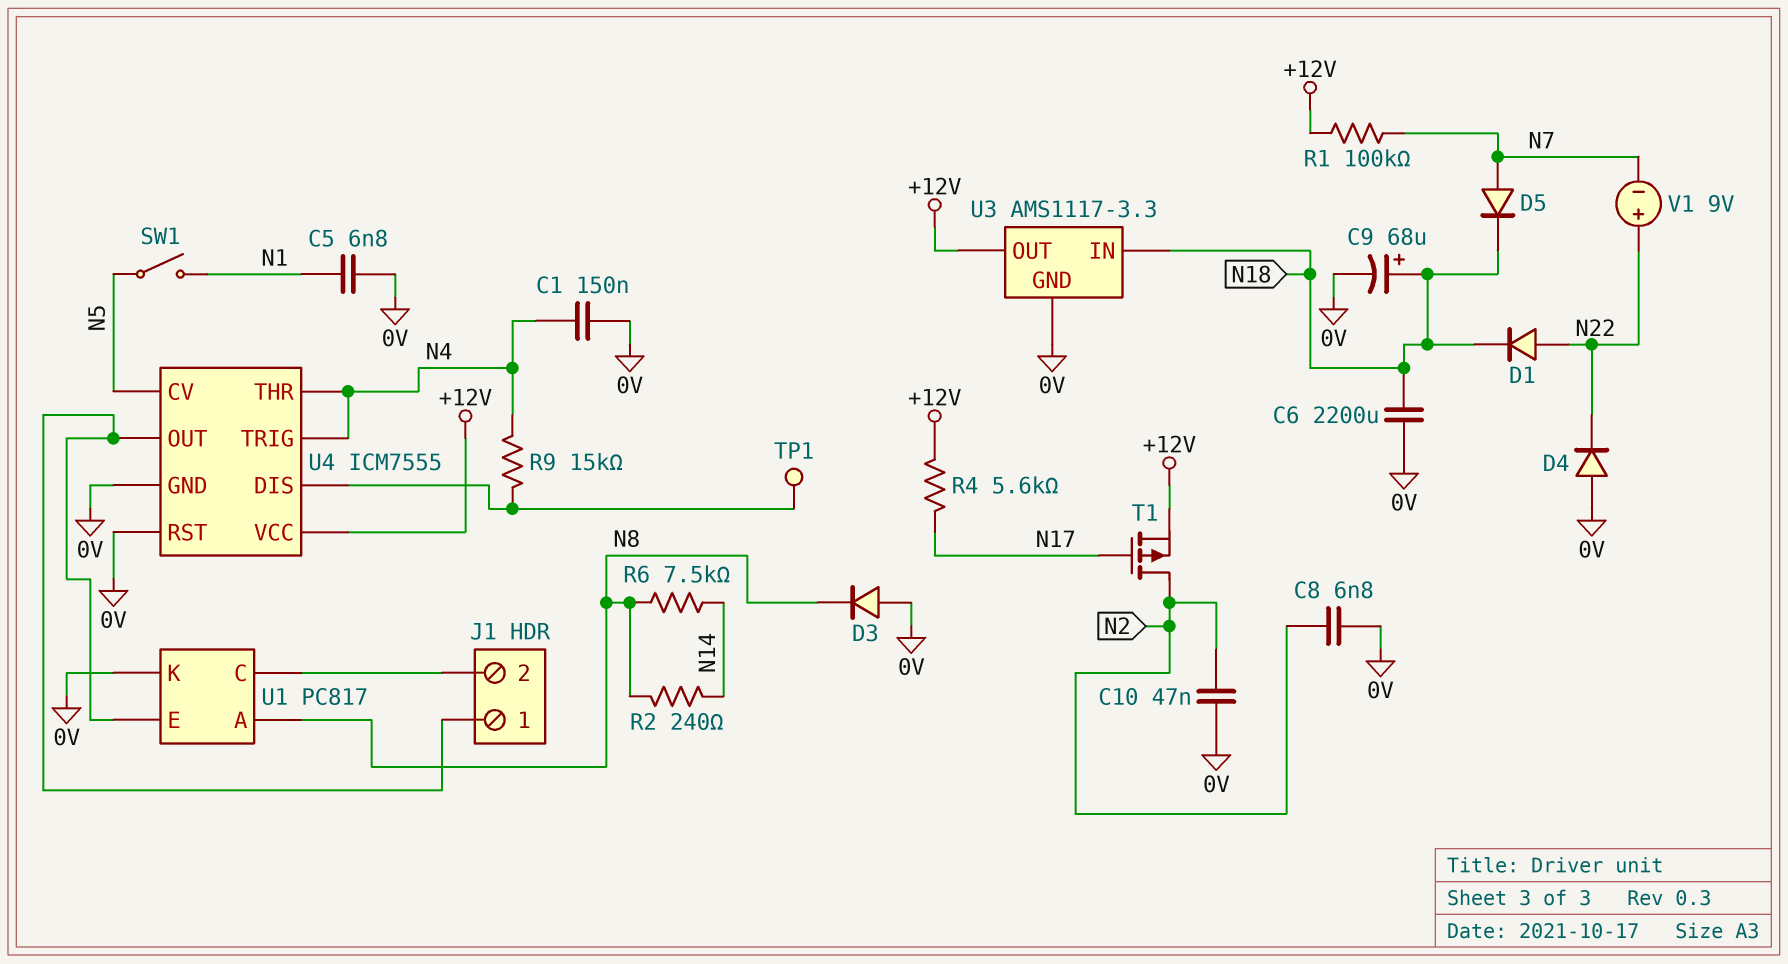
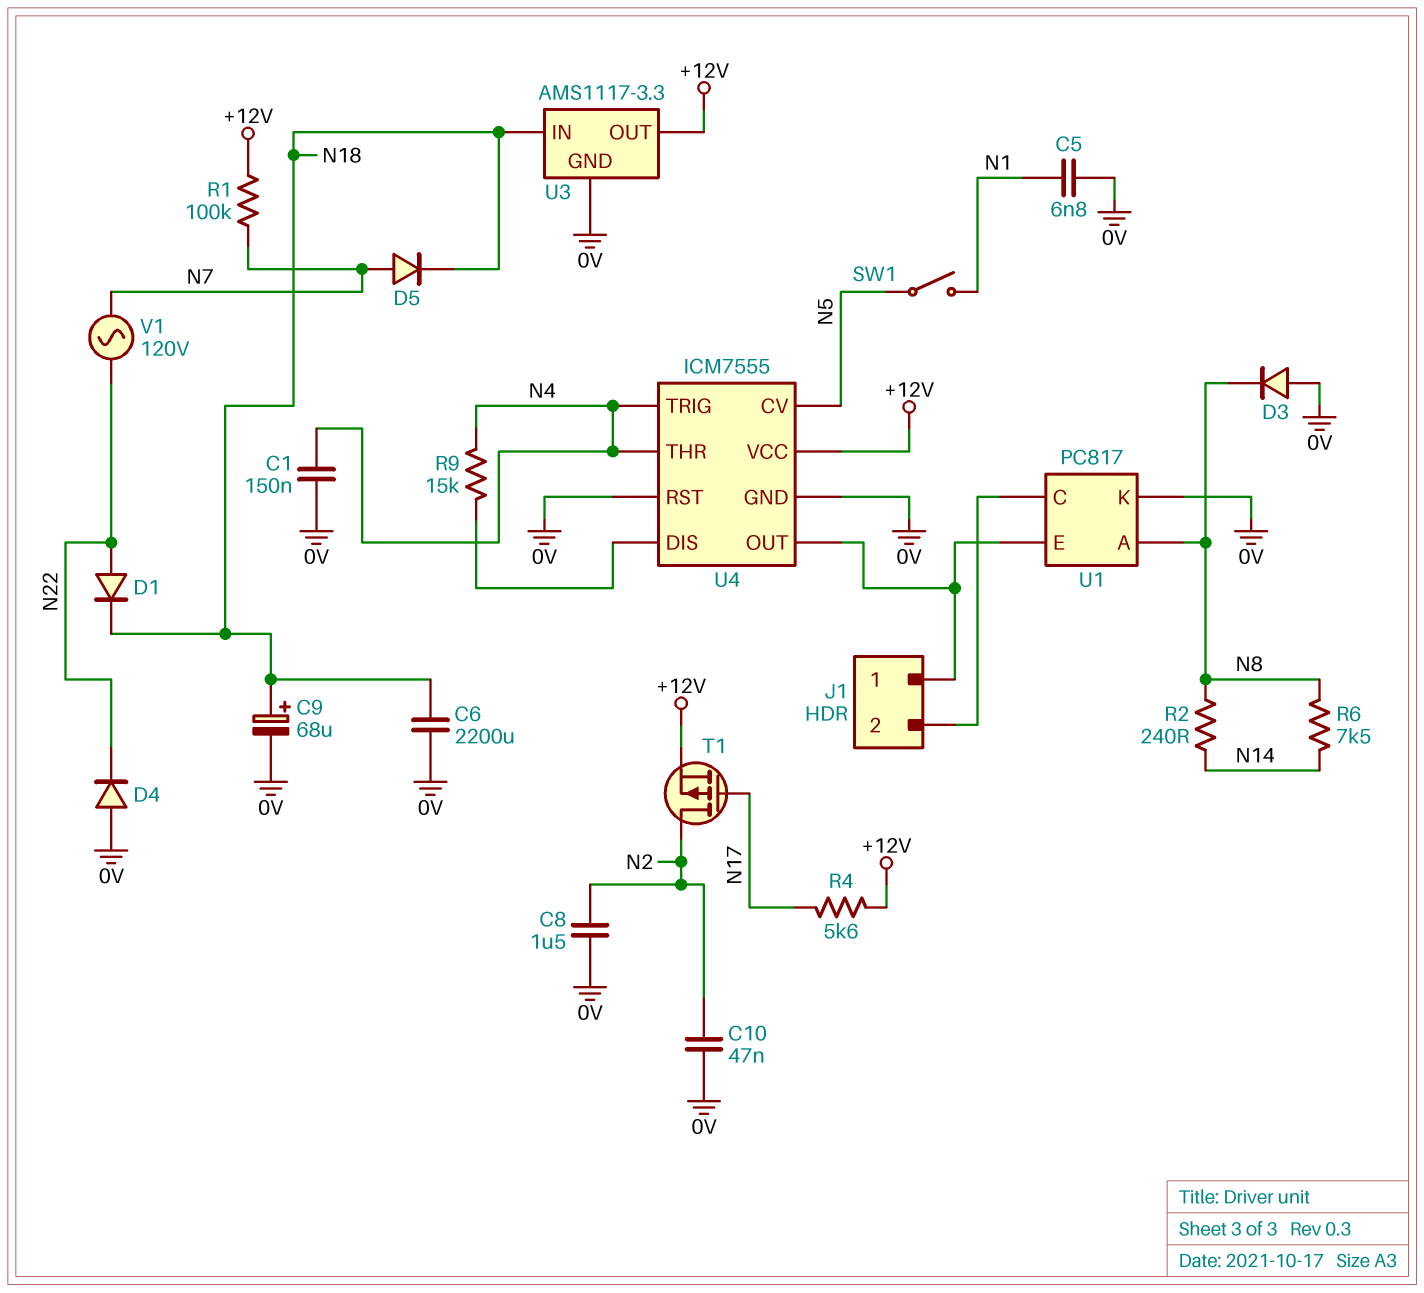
C8: 6.8nF (0V, N2) -> 1.5uF (0V, N2)
TP1: test point (U4/DIS) -> none
V1: 9V (plus N22, minus N7) -> AC 120V (N7, N22)

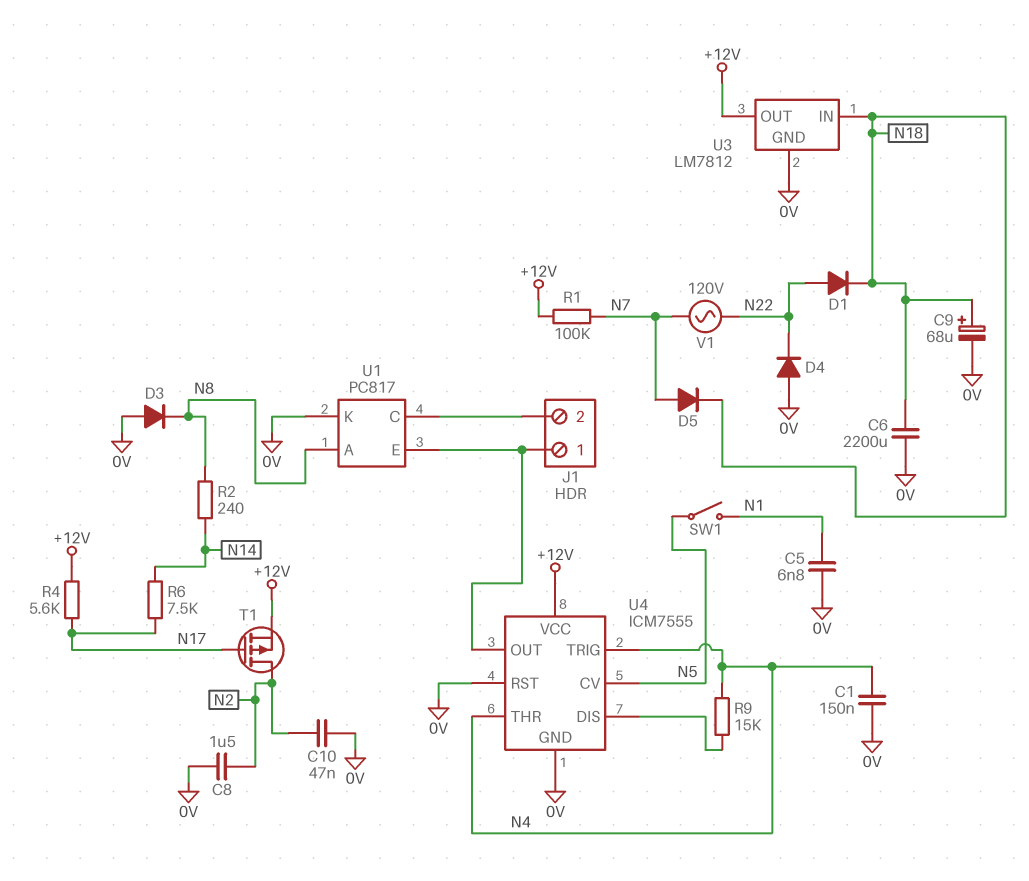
R6: 7.5k (N8, N14) -> 7.5k (N14, N17)
U3: AMS1117-3.3 -> LM7812

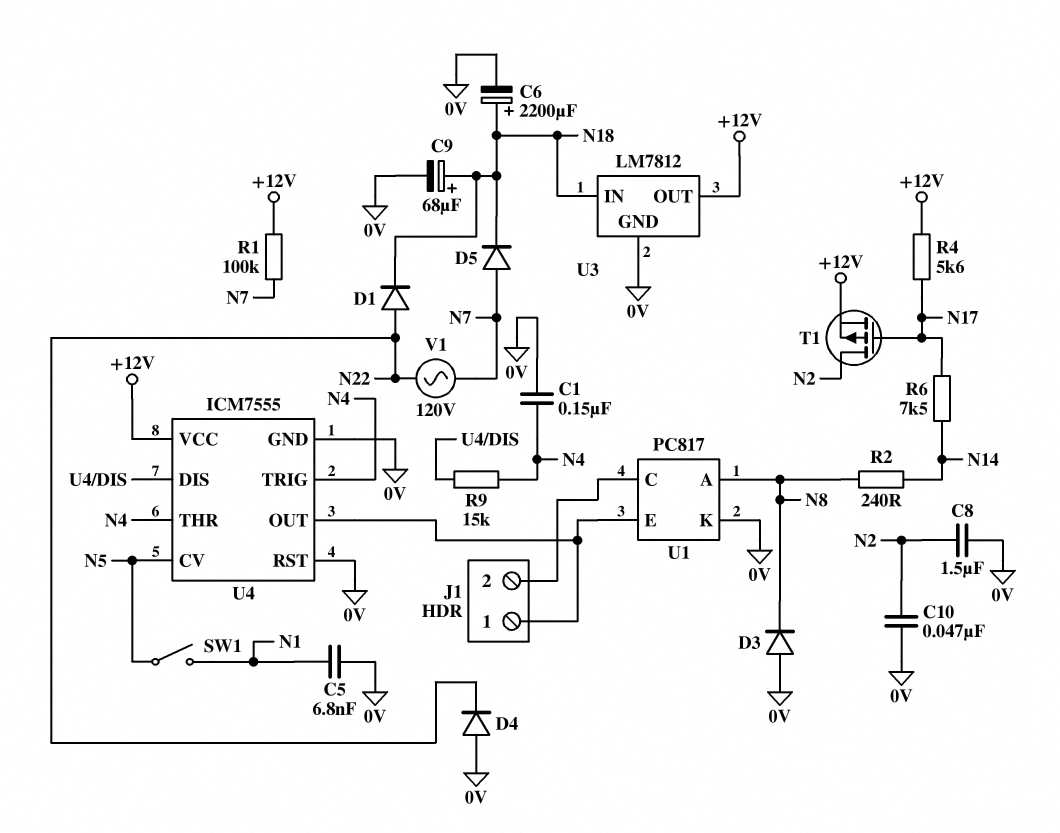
C6: 2200uF (0V, N18) -> 2200uF (plus N18, minus 0V)

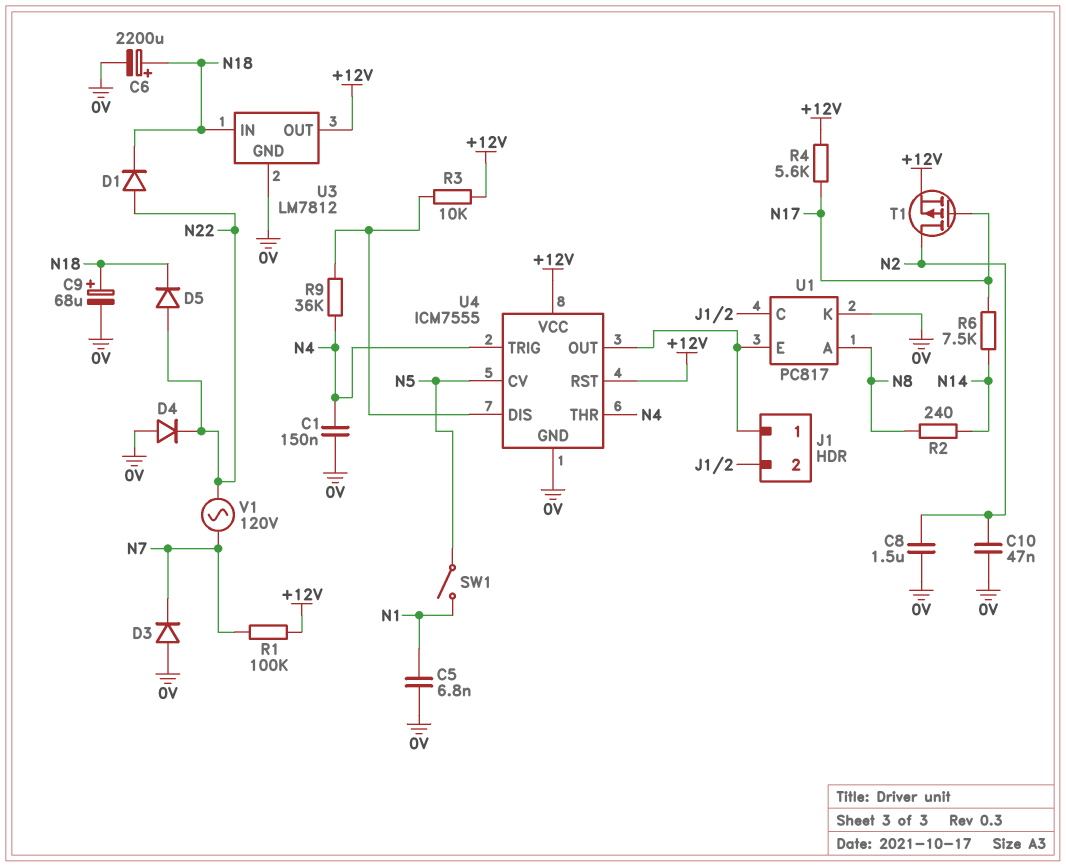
D3: diode (A 0V, K N8) -> diode (A 0V, K N7)
D5: diode (A N7, K N18) -> diode (A N22, K N18)
R3: none -> 10k (+12V, U4/DIS)
R9: 15k (N4, U4/DIS) -> 36k (N4, U4/DIS)
U4 pin RST: 0V -> +12V

